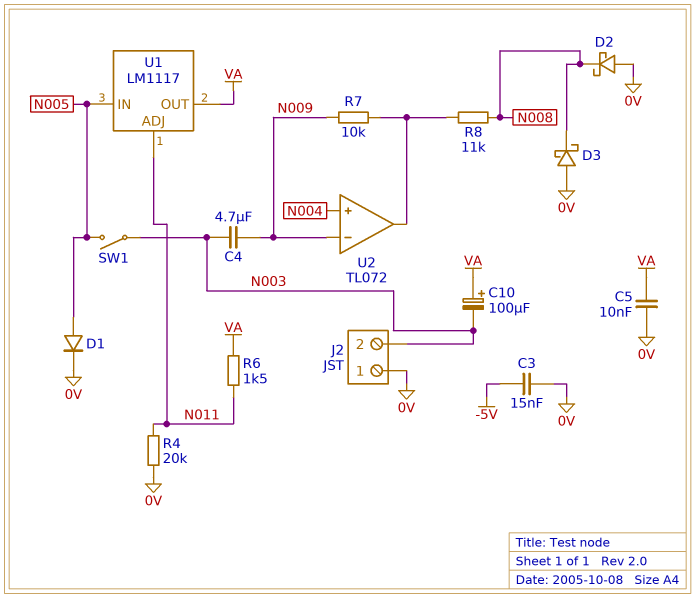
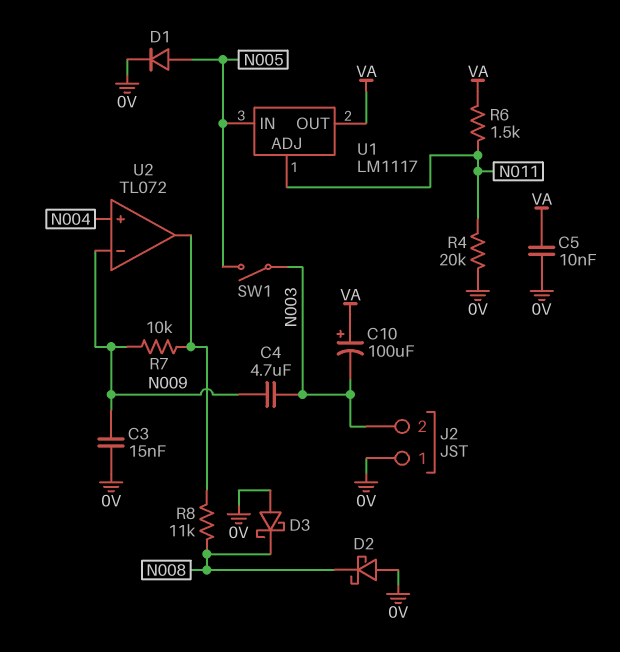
C3: 15nF (-5V, 0V) -> 15nF (0V, N009)

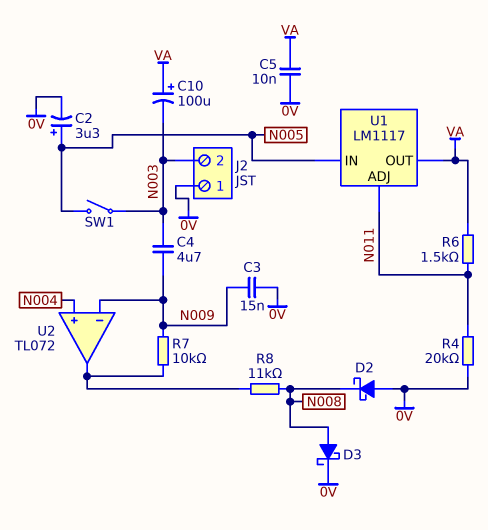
C2: none -> 3.3uF (plus N005, minus 0V)
D1: diode (A N005, K 0V) -> none
D3: schottky (A 0V, K N008) -> schottky (A N008, K 0V)

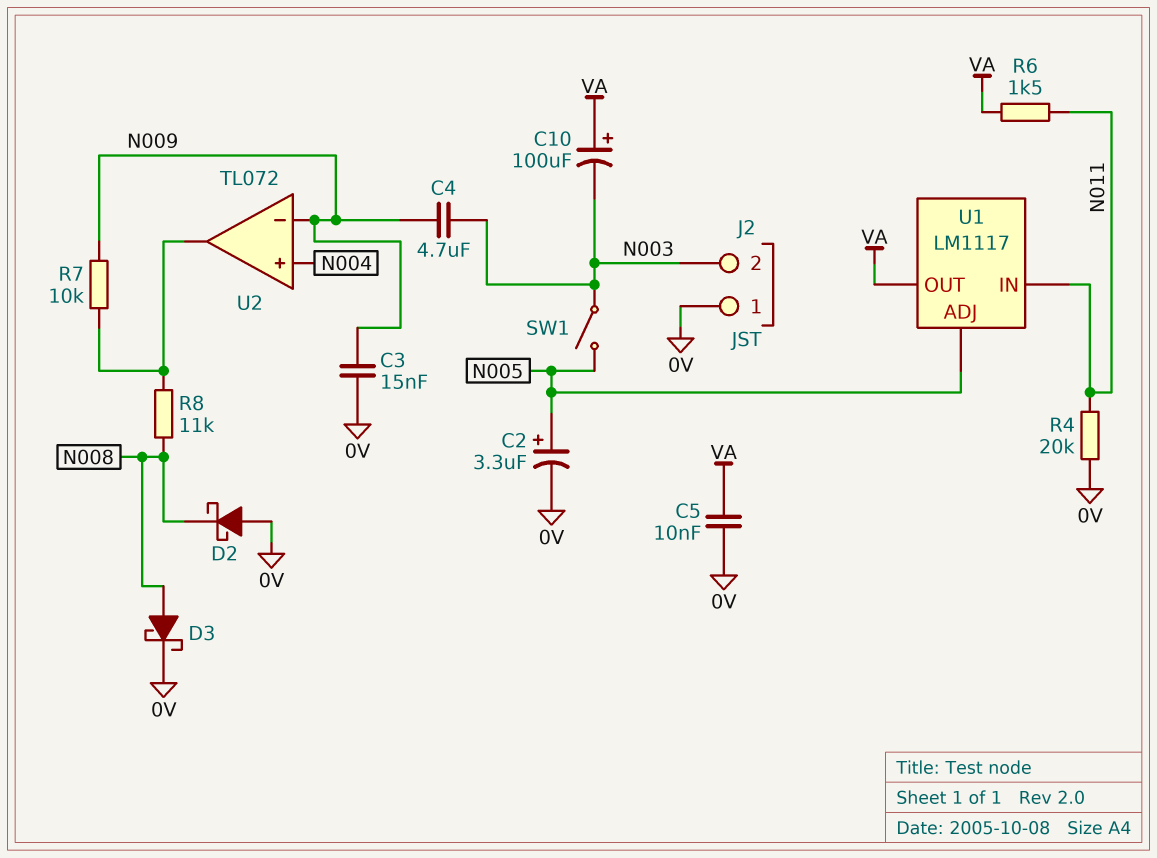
U1 pin ADJ: N011 -> N005
U1 pin IN: N005 -> N011

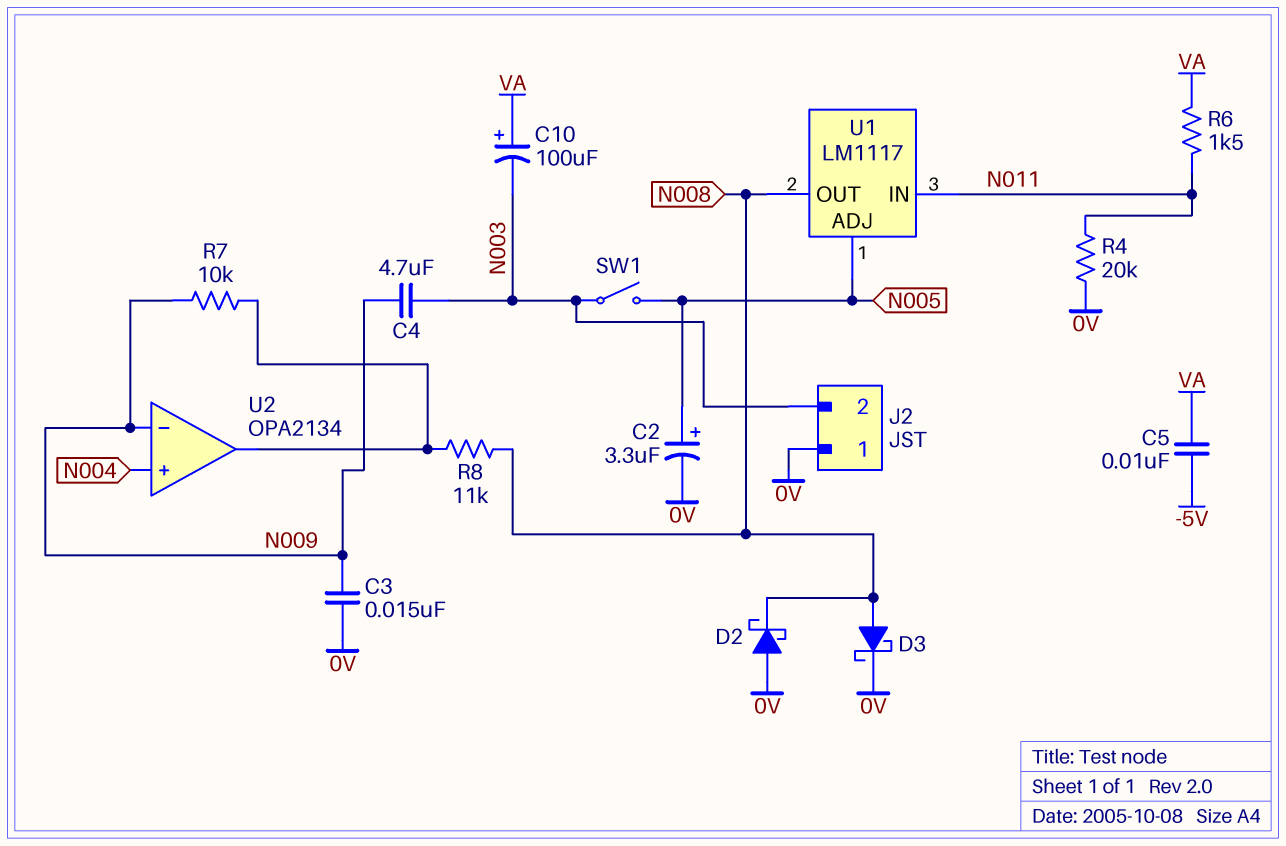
C5: 10nF (0V, VA) -> 10nF (-5V, VA)
U1 pin OUT: VA -> N008
U2: TL072 -> OPA2134

